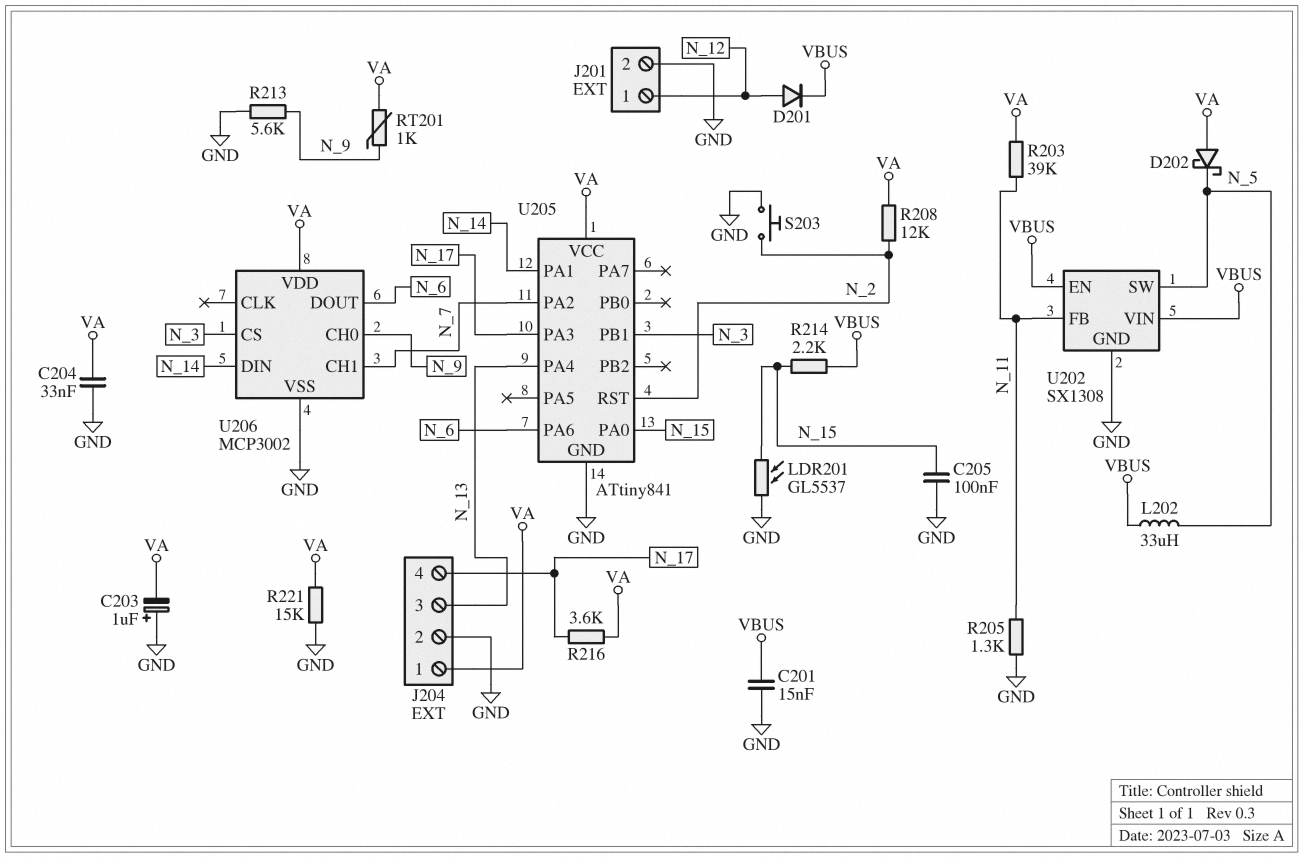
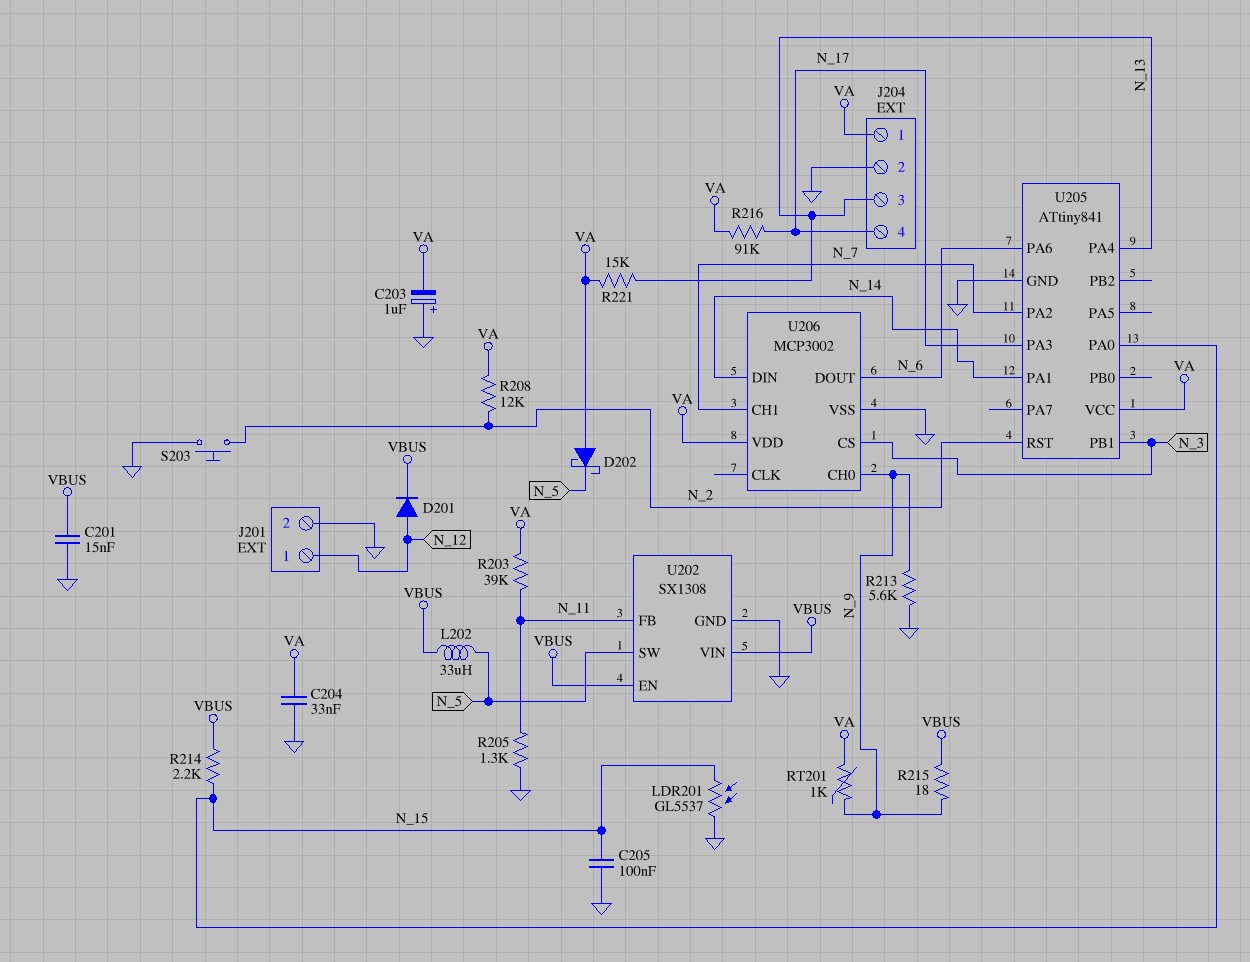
R215: none -> 18 (N_9, VBUS)
R216: 3.6k (N_17, VA) -> 91k (N_17, VA)
R221: 15k (GND, VA) -> 15k (N_13, VA)

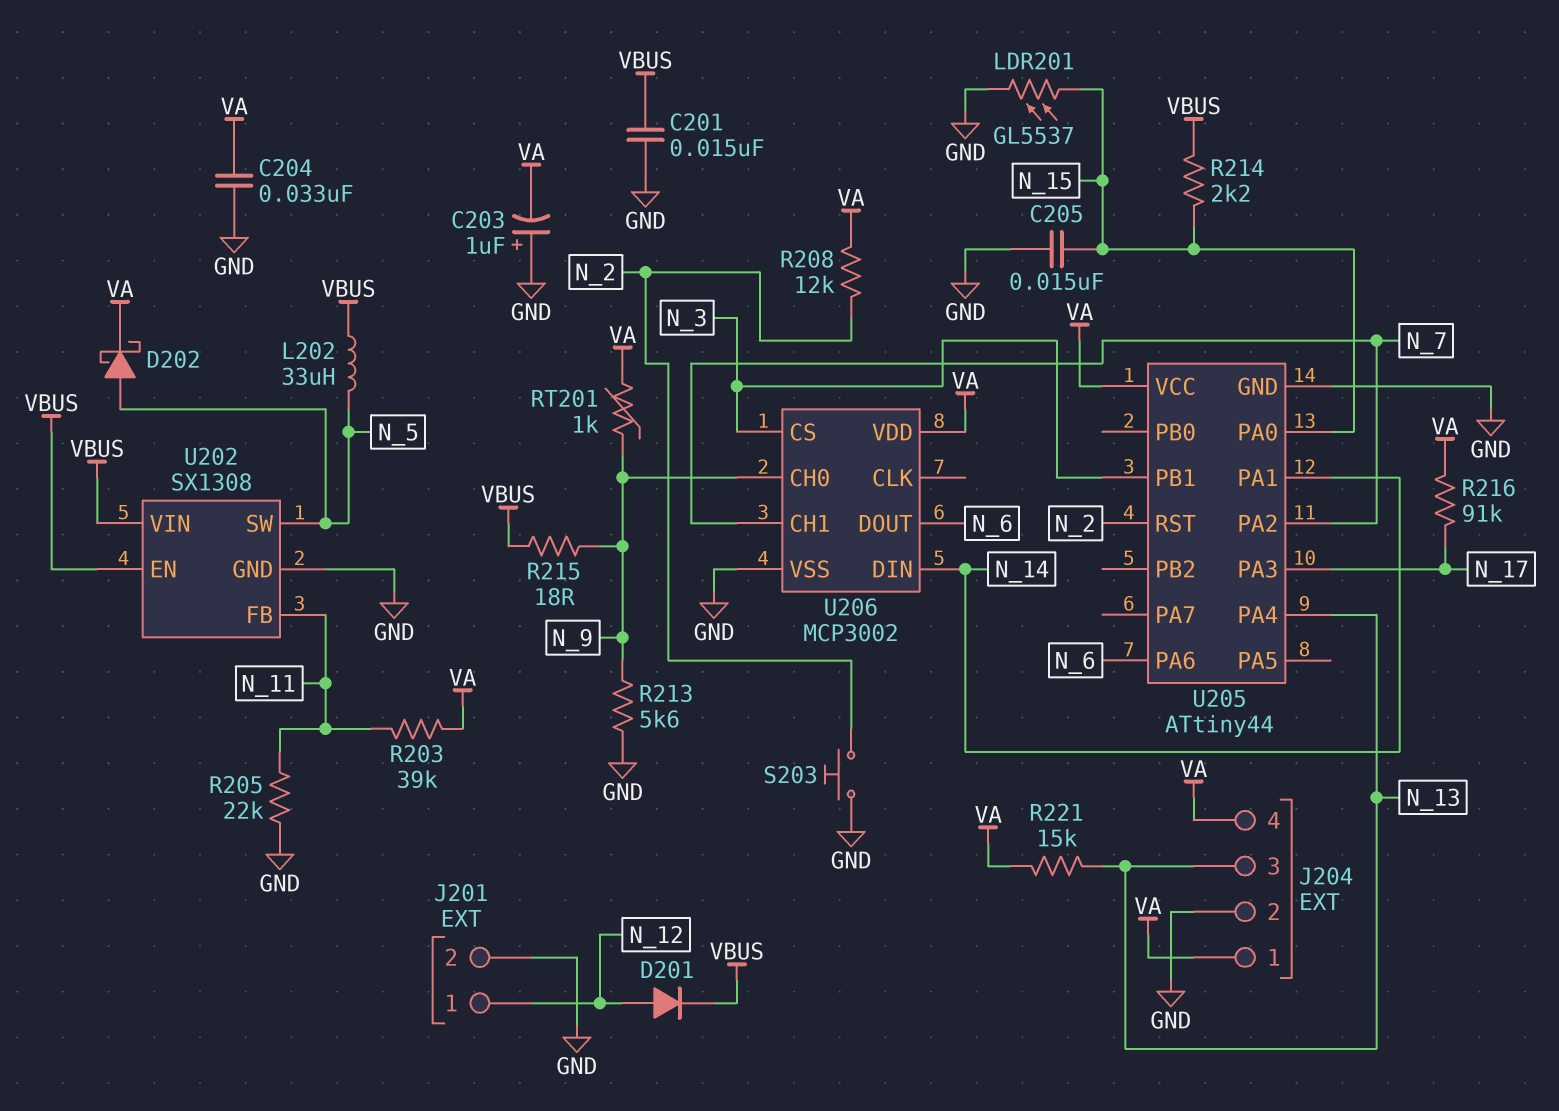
C205: 100nF (GND, N_15) -> 15nF (GND, N_15)
D202: schottky (A VA, K N_5) -> schottky (A N_5, K VA)
J204 pin 4: N_17 -> VA
R205: 1.3k (GND, N_11) -> 22k (GND, N_11)
U205: ATtiny841 -> ATtiny44

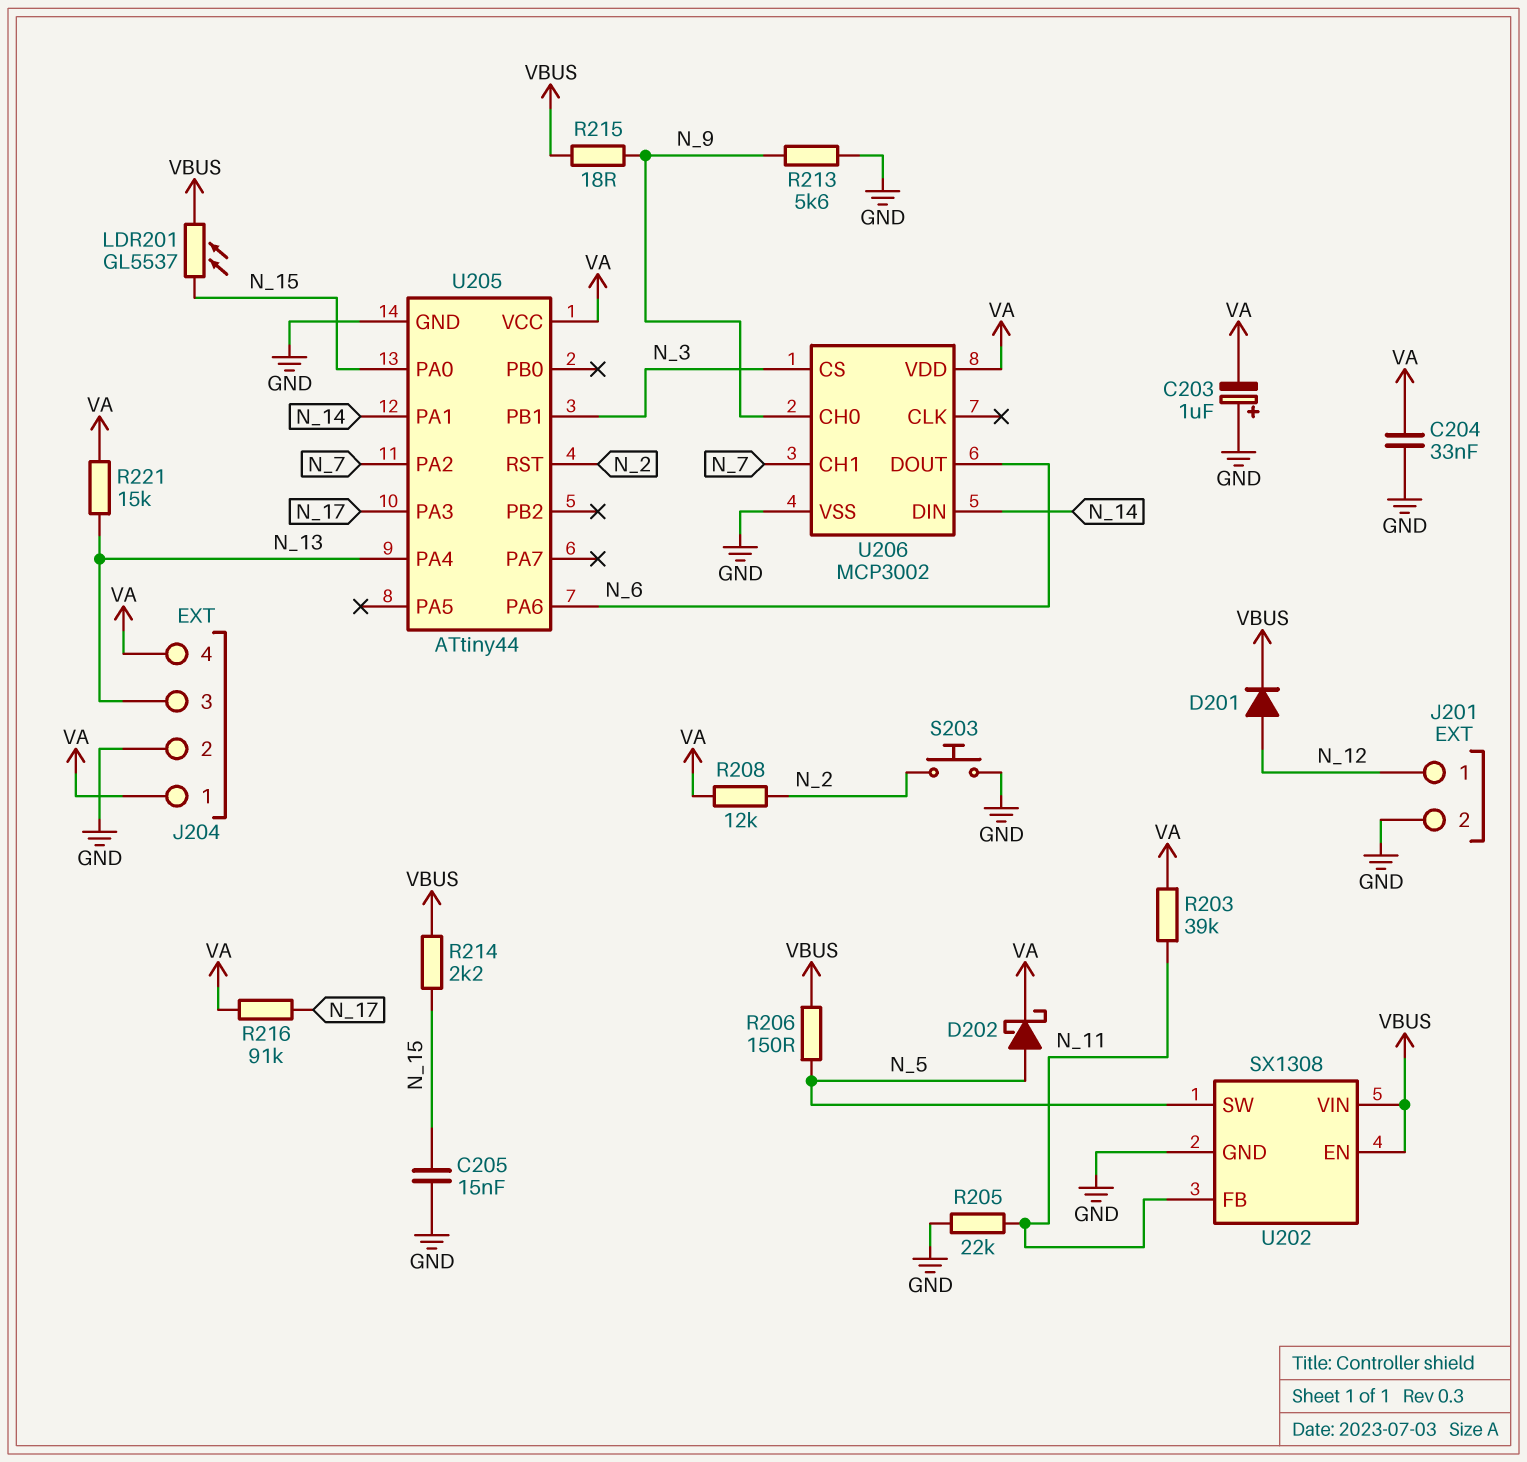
C201: 15nF (GND, VBUS) -> none
L202: 33uH (N_5, VBUS) -> none
LDR201: GL5537 (GND, N_15) -> GL5537 (N_15, VBUS)
R206: none -> 150 (N_5, VBUS)
RT201: 1k (N_9, VA) -> none

